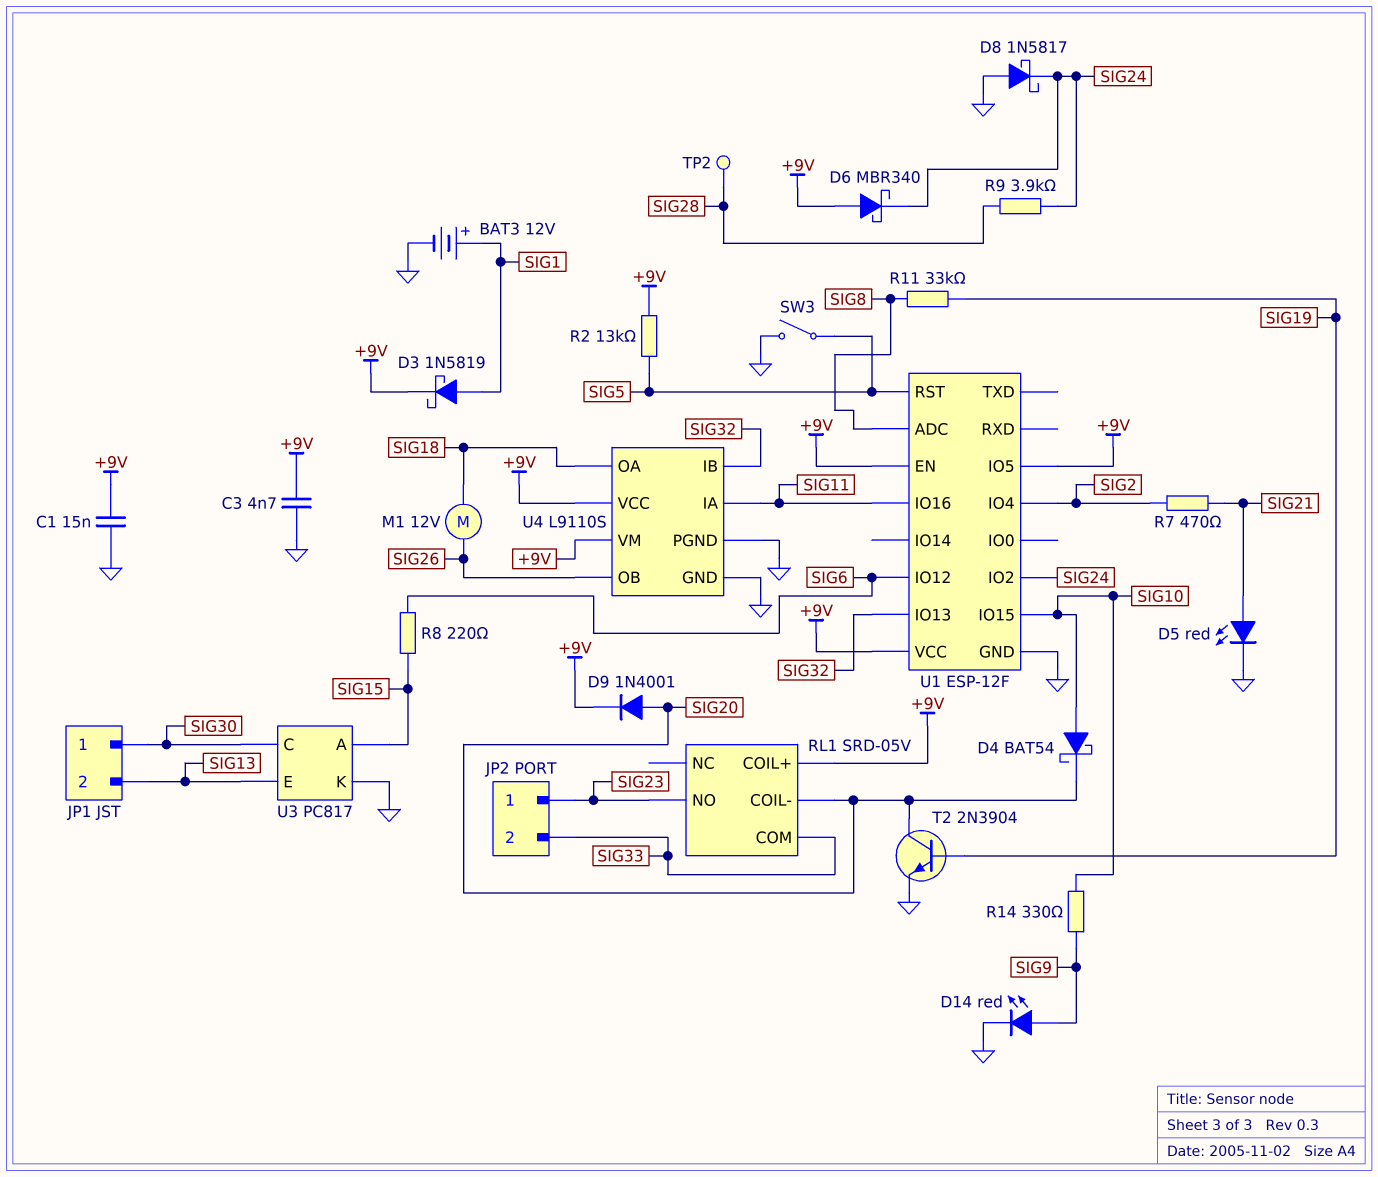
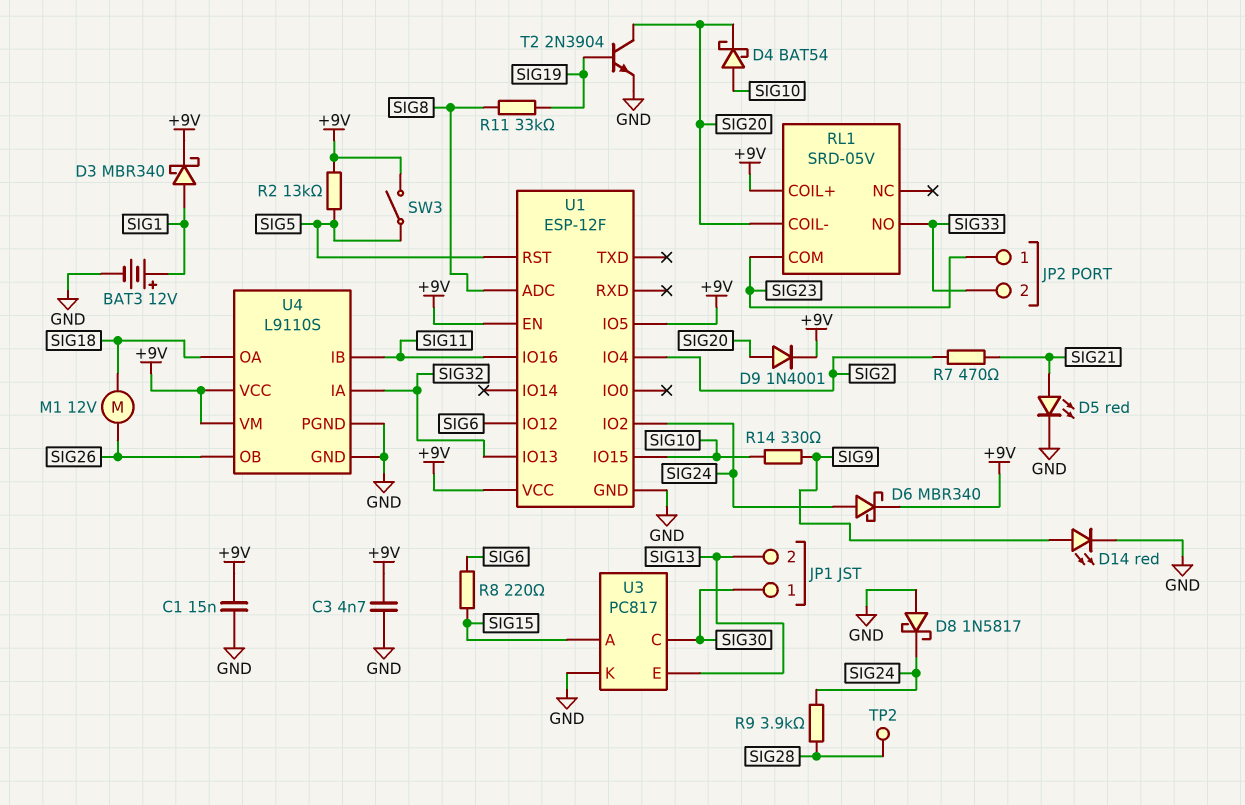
D3: schottky 1N5819 (A SIG1, K +9V) -> schottky MBR340 (A SIG1, K +9V)
D6: schottky MBR340 (A +9V, K SIG24) -> schottky MBR340 (A SIG24, K +9V)
RL1 pin COM: SIG33 -> SIG23
RL1 pin NO: SIG23 -> SIG33
SW3: switch (GND, SIG5) -> switch (+9V, SIG5)
U4 pin IA: SIG11 -> SIG32
U4 pin IB: SIG32 -> SIG11

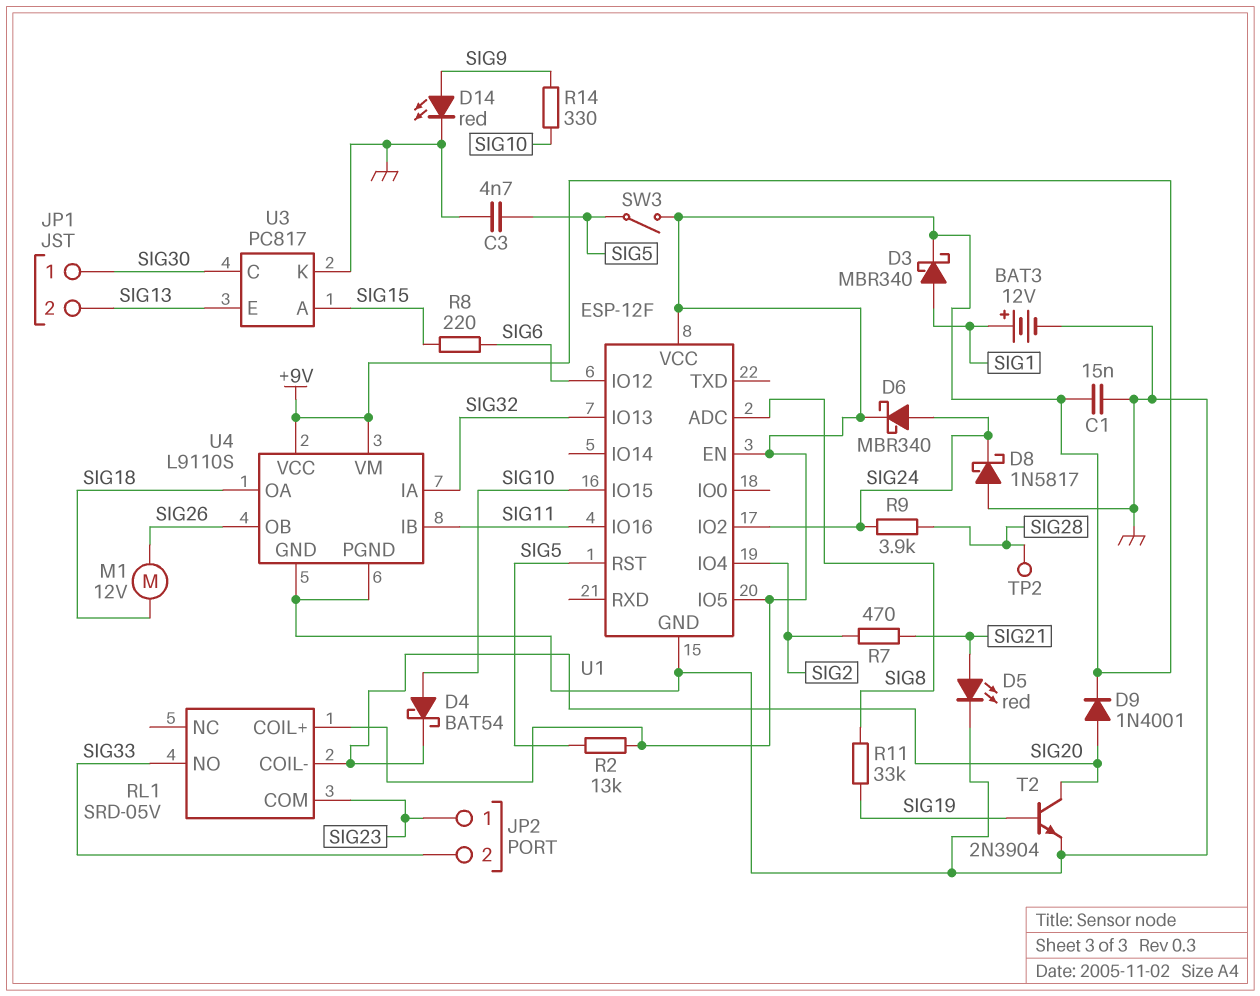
C3: 4.7nF (+9V, GND) -> 4.7nF (GND, SIG5)

